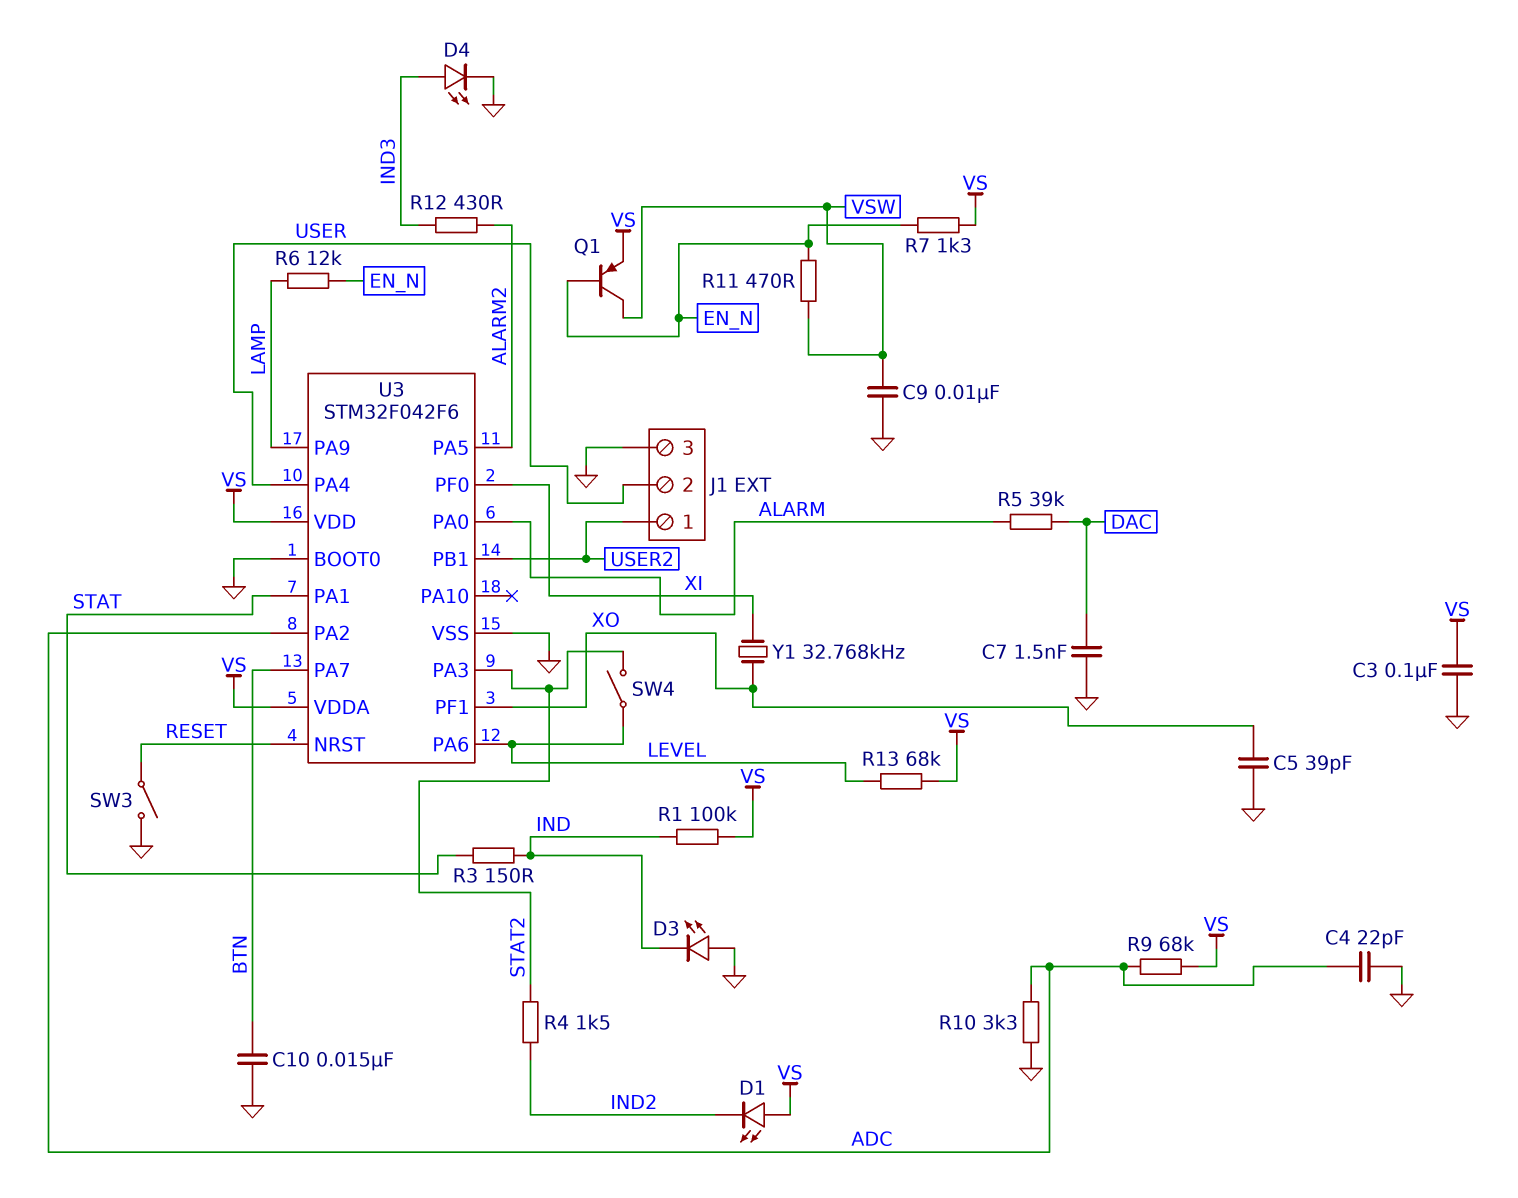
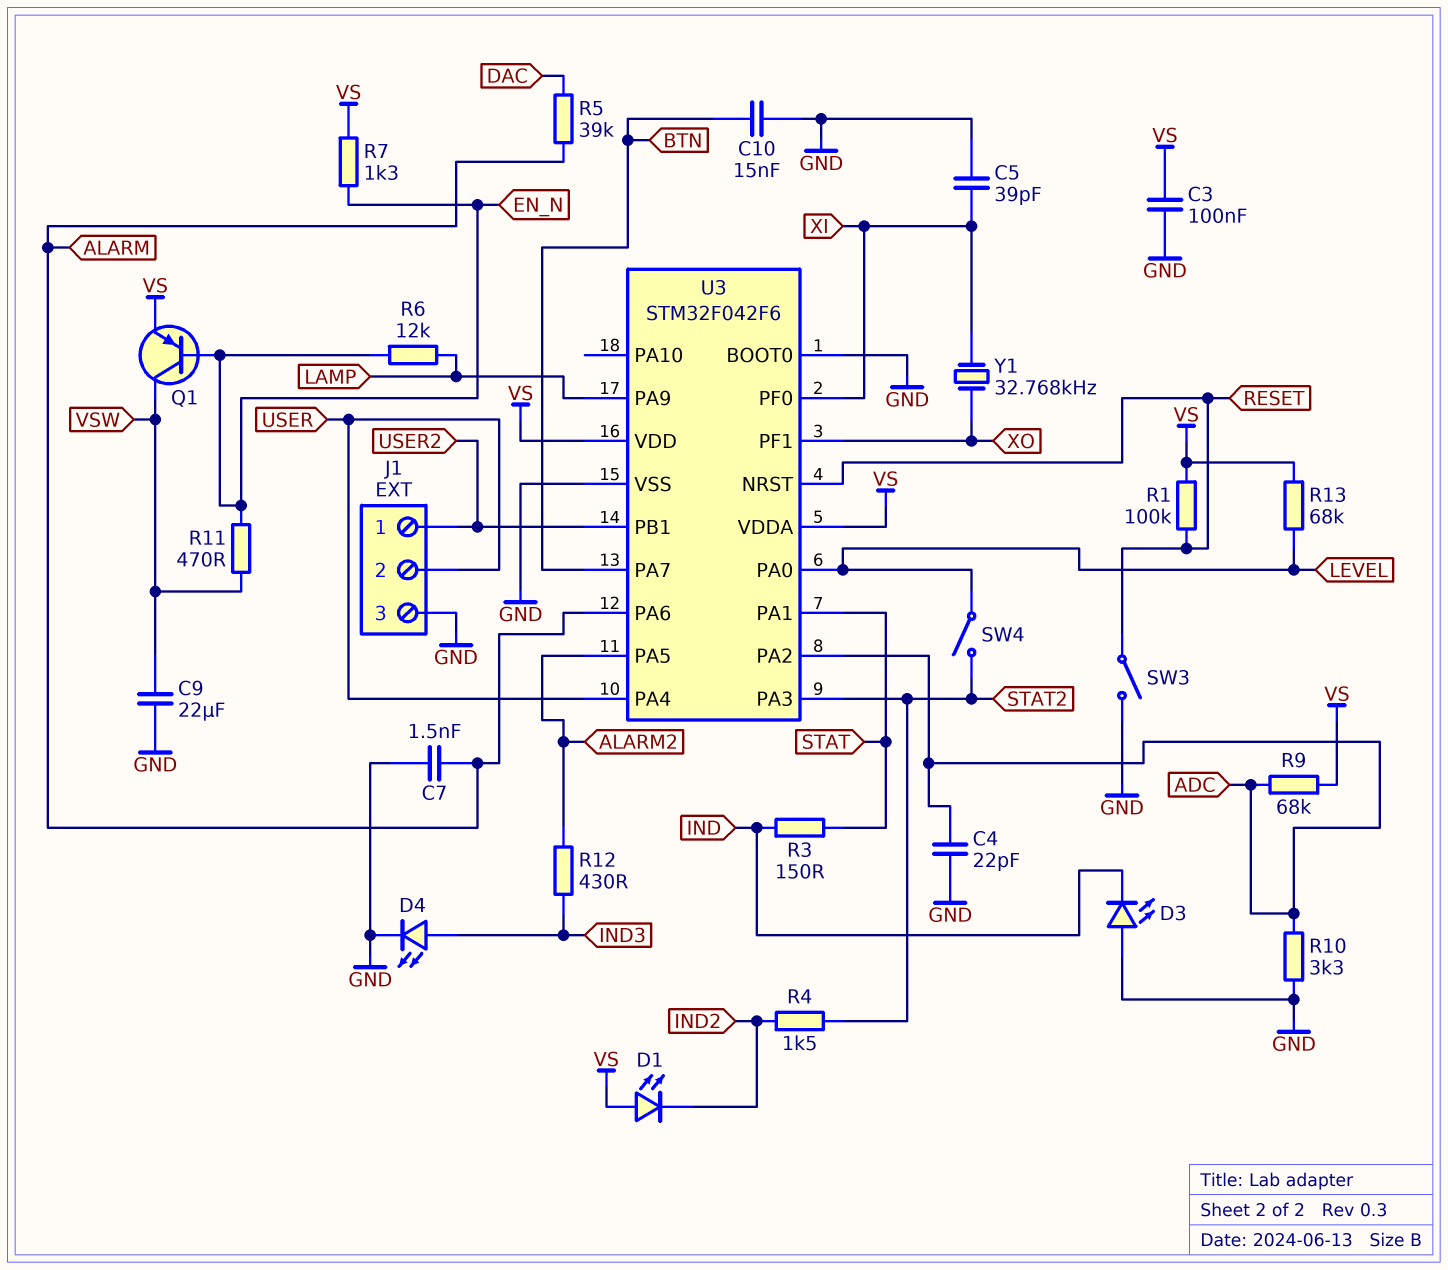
C5: 39pF (GND, XO) -> 39pF (GND, XI)
C7: 1.5nF (DAC, GND) -> 1.5nF (ALARM, GND)
C9: 10nF (GND, VSW) -> 22uF (GND, VSW)
R1: 100k (IND, VS) -> 100k (RESET, VS)
U3 pin PA0: ALARM -> LEVEL
U3 pin PA6: LEVEL -> ALARM

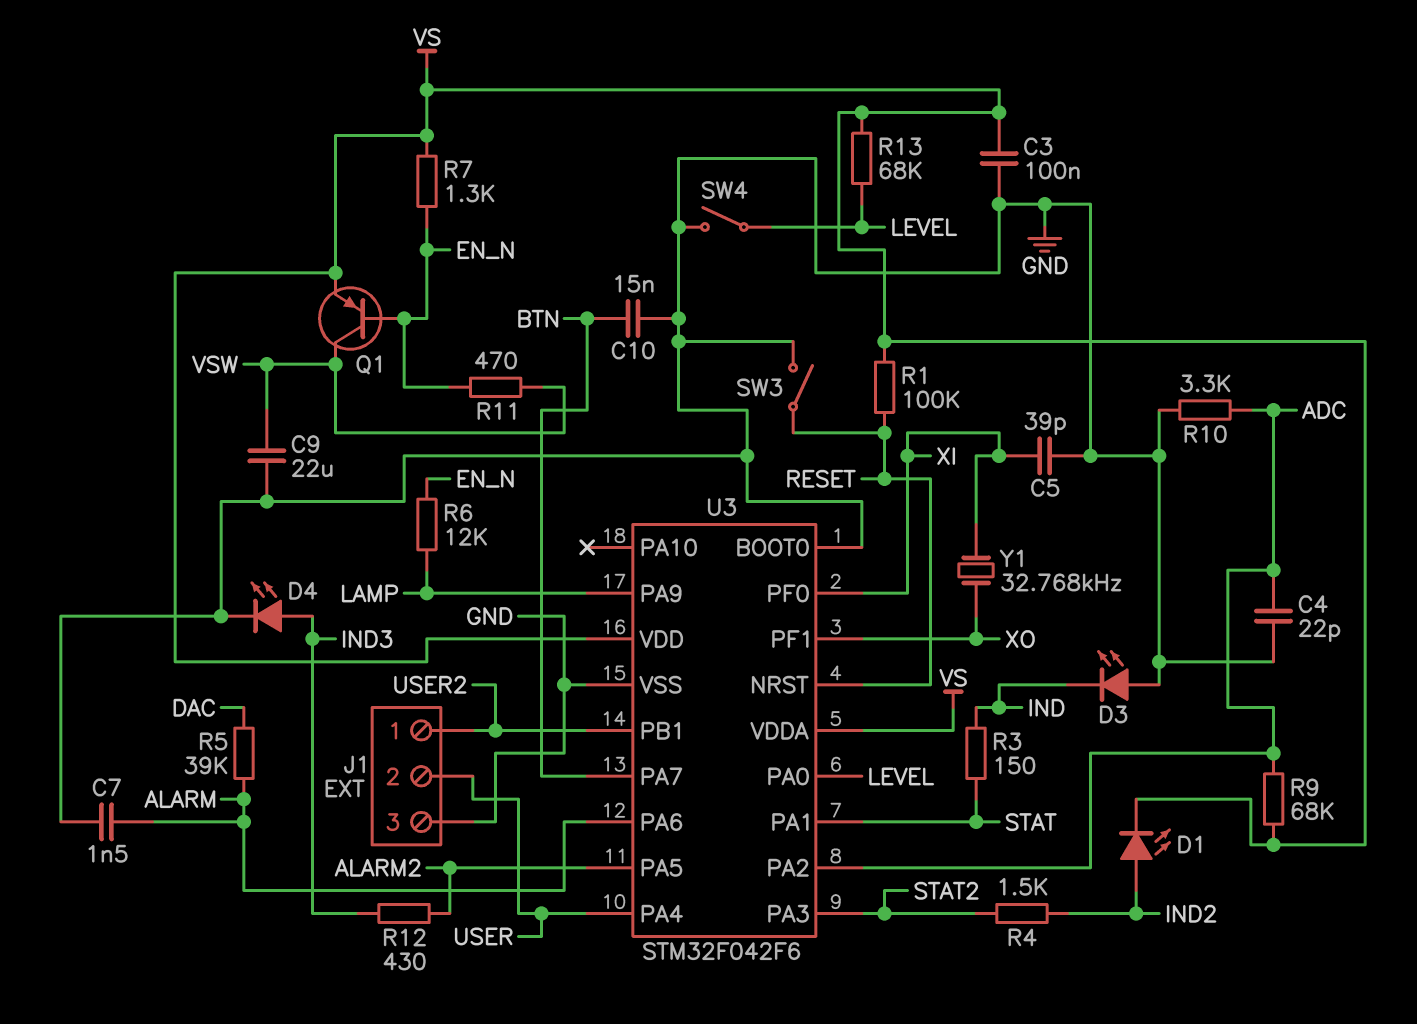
D1: LED (A VS, K IND2) -> LED (A IND2, K VS)
SW4: switch (LEVEL, STAT2) -> switch (GND, LEVEL)

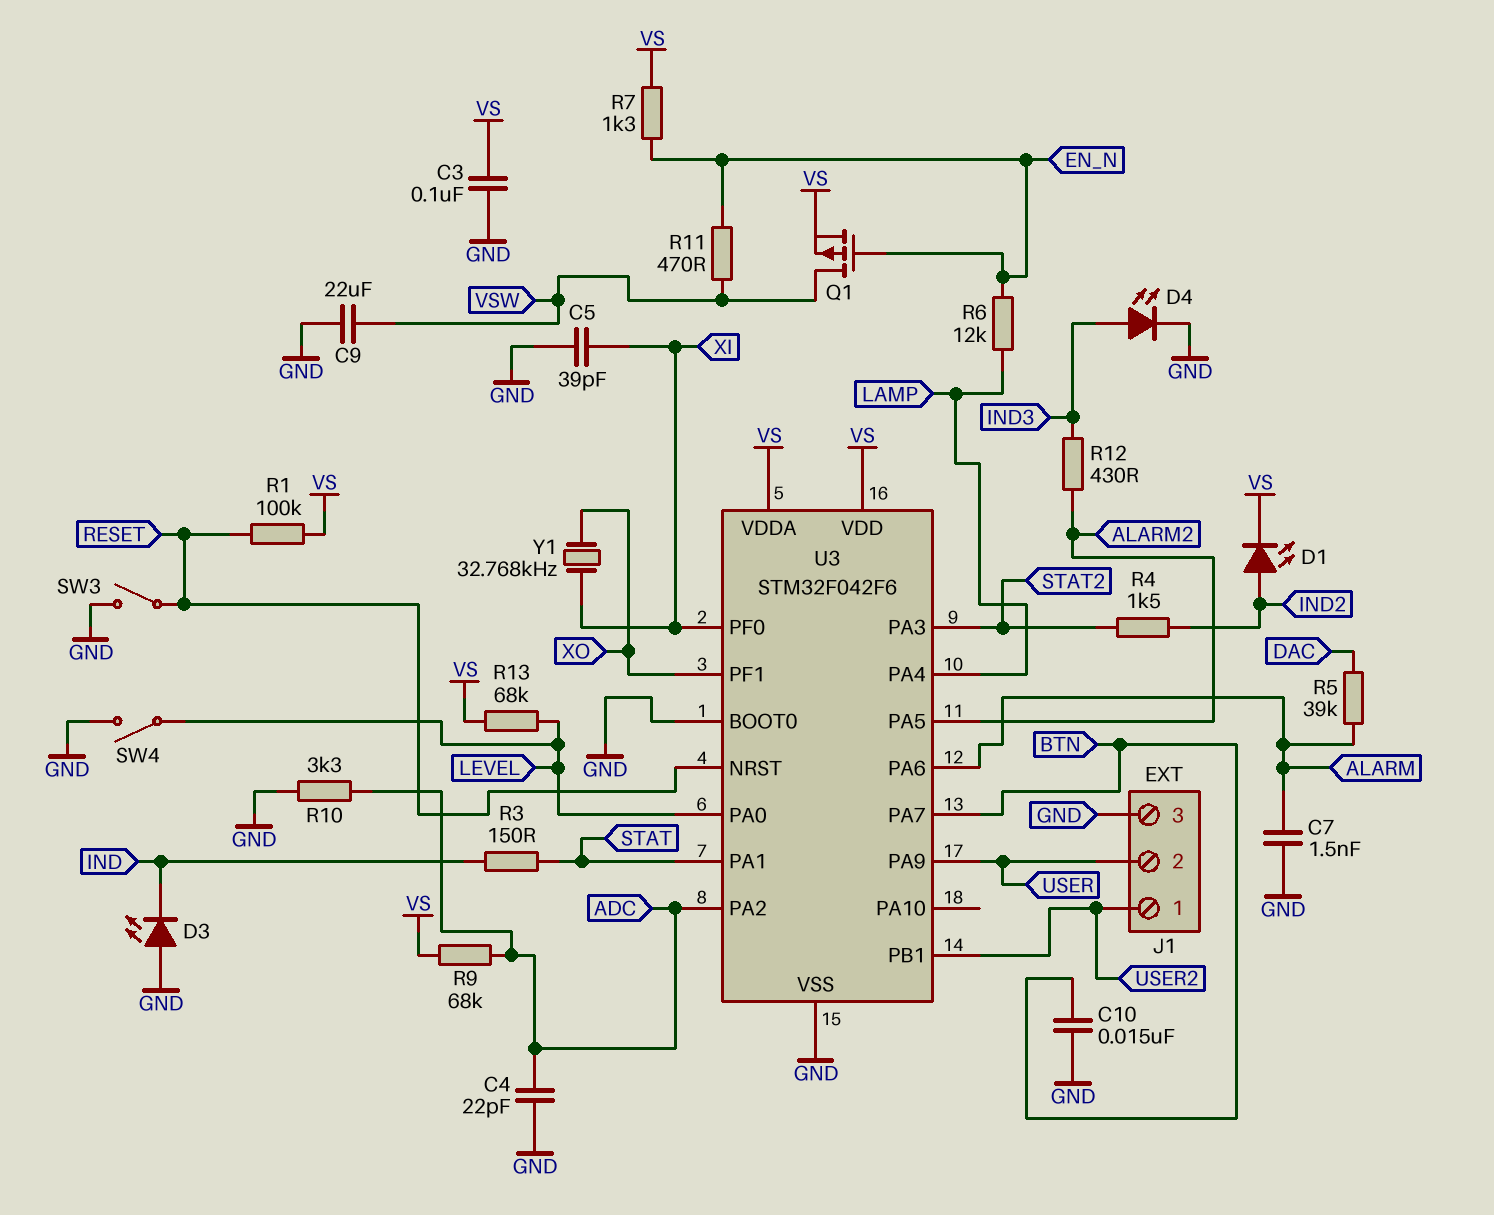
Q1: PNP (B EN_N, C VSW, E VS) -> PMOS (G EN_N, D VSW, S VS)
U3 pin PA4: USER -> LAMP
U3 pin PA9: LAMP -> USER

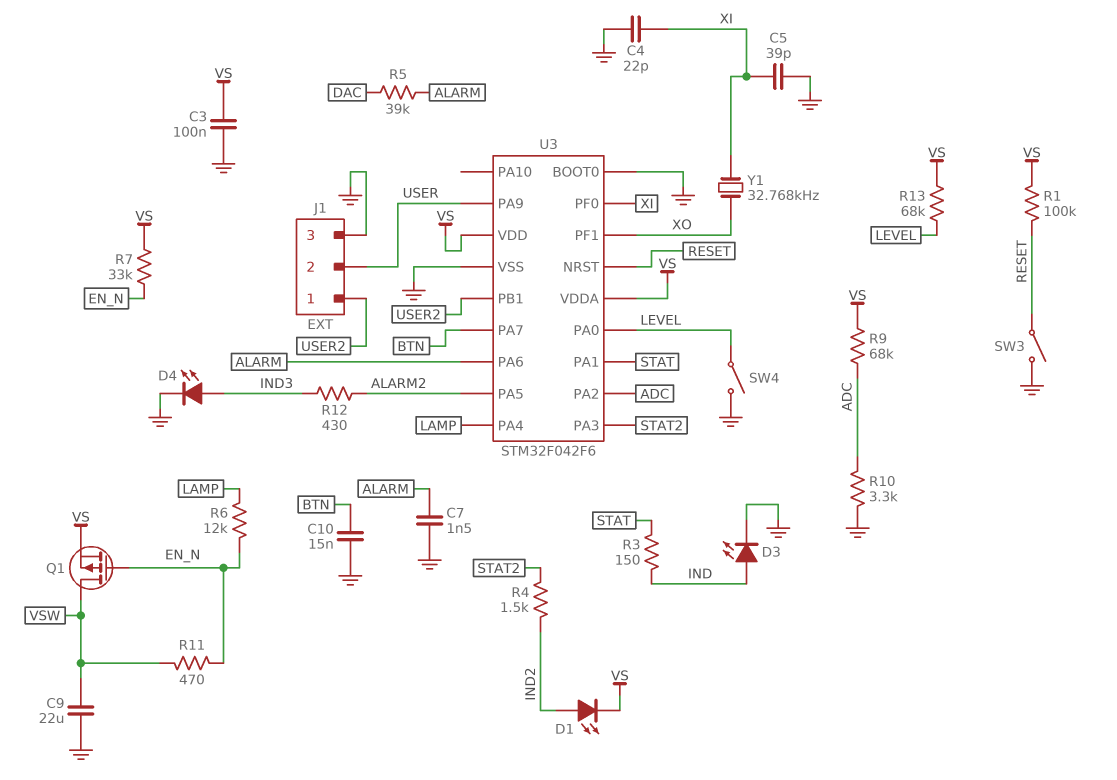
C4: 22pF (ADC, GND) -> 22pF (GND, XI)
D3: LED (A GND, K IND) -> LED (A IND, K GND)
R7: 1.3k (EN_N, VS) -> 33k (EN_N, VS)

